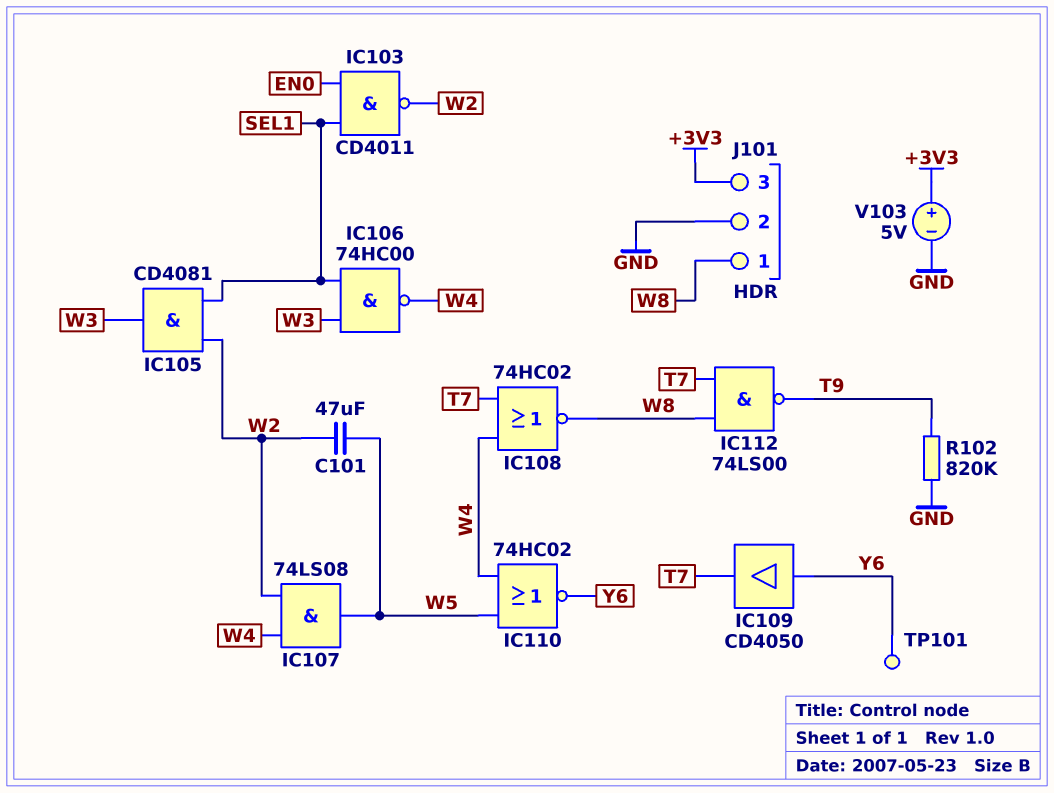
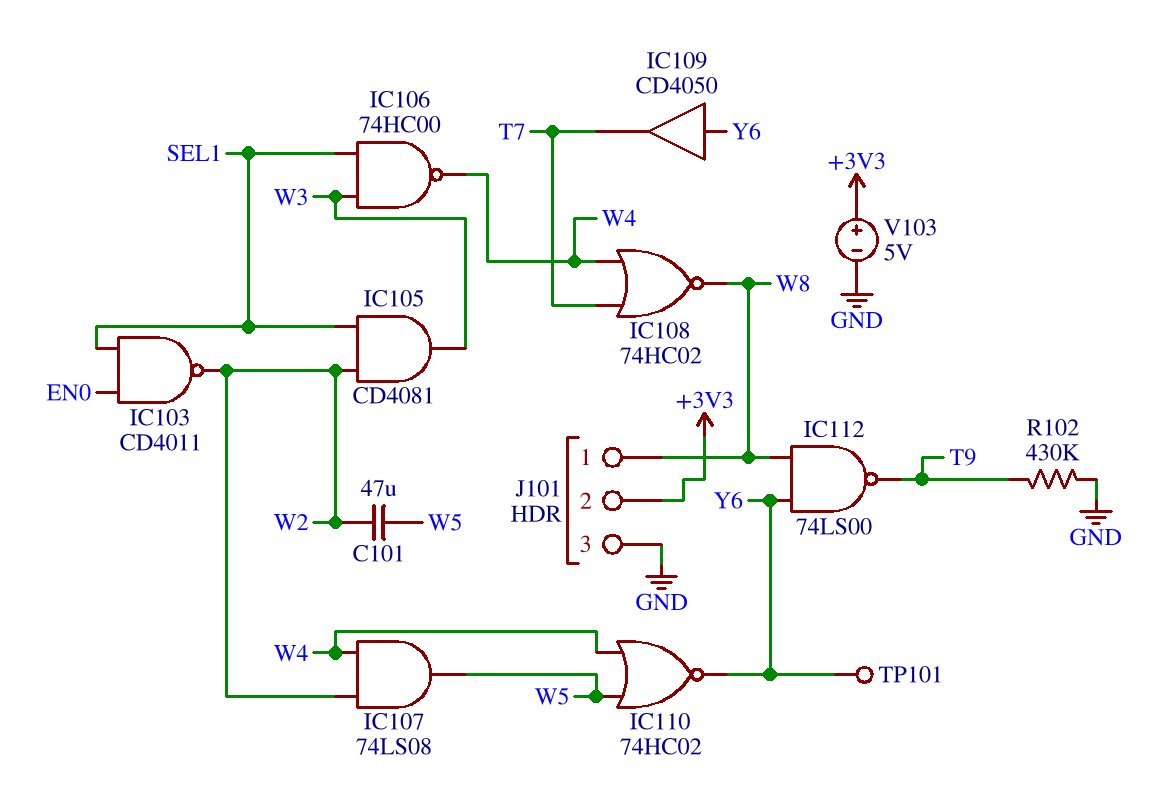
IC112: NAND 74LS00 (in T7, in W8, out T9) -> NAND 74LS00 (in W8, in Y6, out T9)
J101 pin 2: GND -> +3V3
J101 pin 3: +3V3 -> GND
R102: 820k (GND, T9) -> 430k (GND, T9)

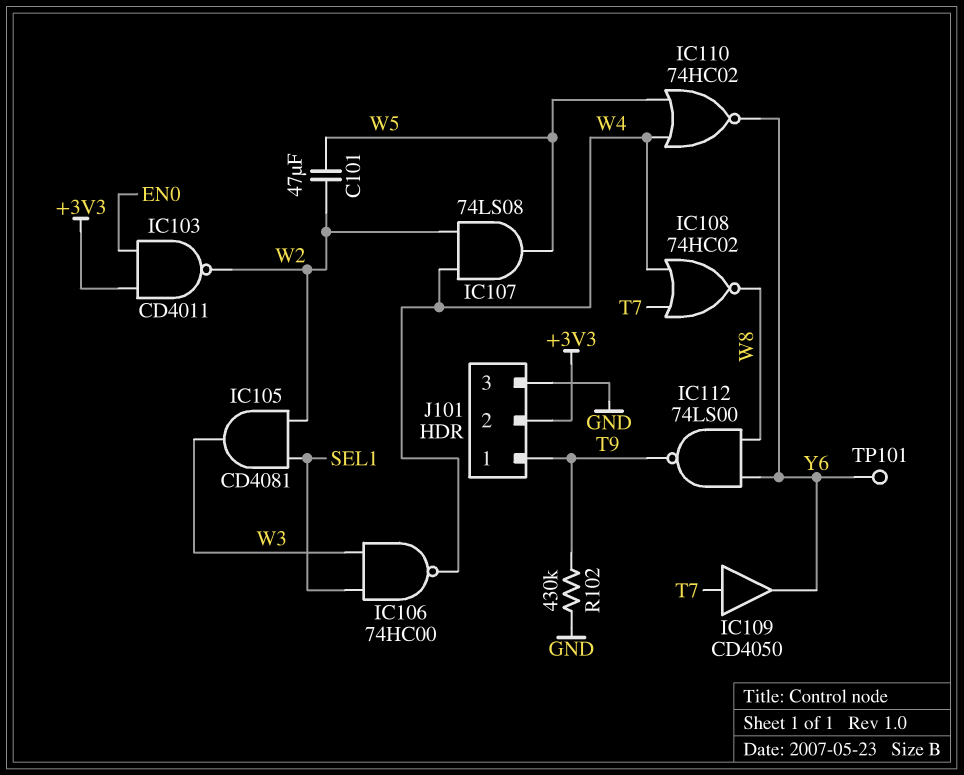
IC103: NAND CD4011 (in EN0, in SEL1, out W2) -> NAND CD4011 (in +3V3, in EN0, out W2)
IC109: buffer CD4050 (in Y6, out T7) -> buffer CD4050 (in T7, out Y6)
J101 pin 1: W8 -> T9
V103: 5V (plus +3V3, minus GND) -> none

